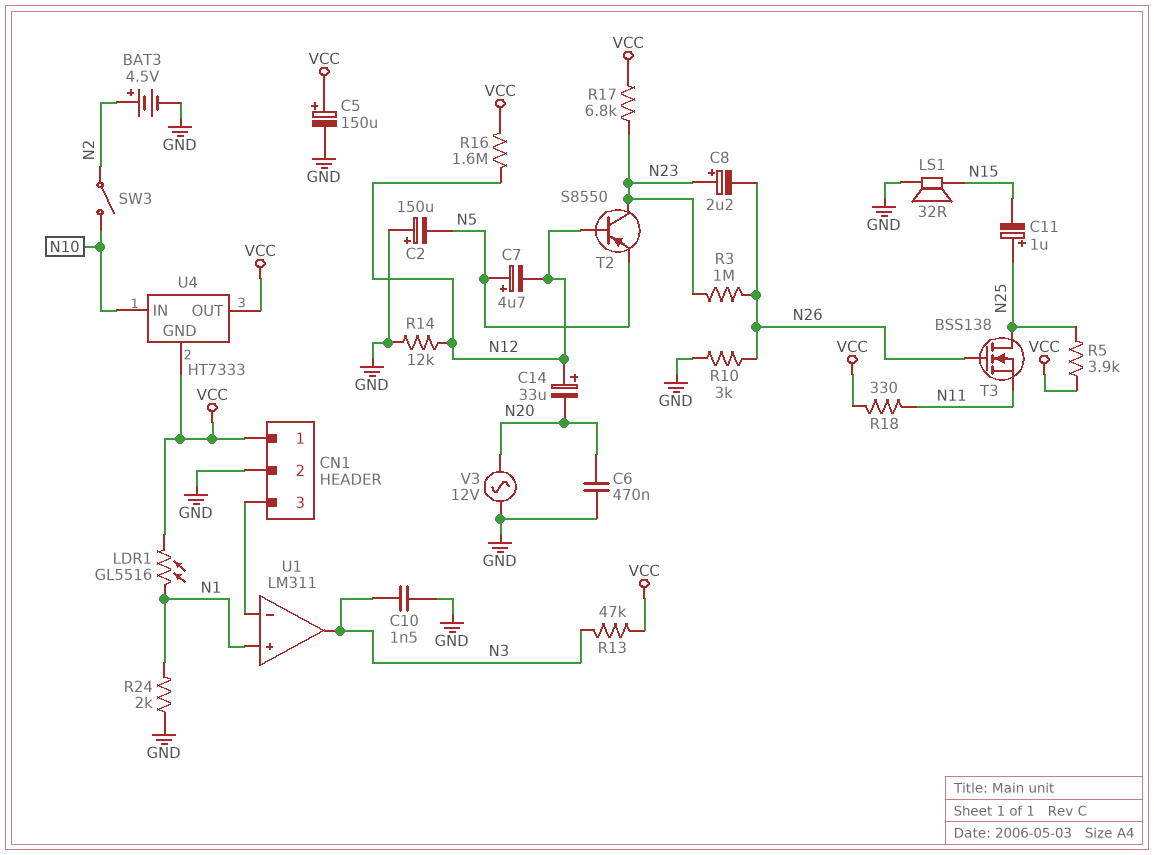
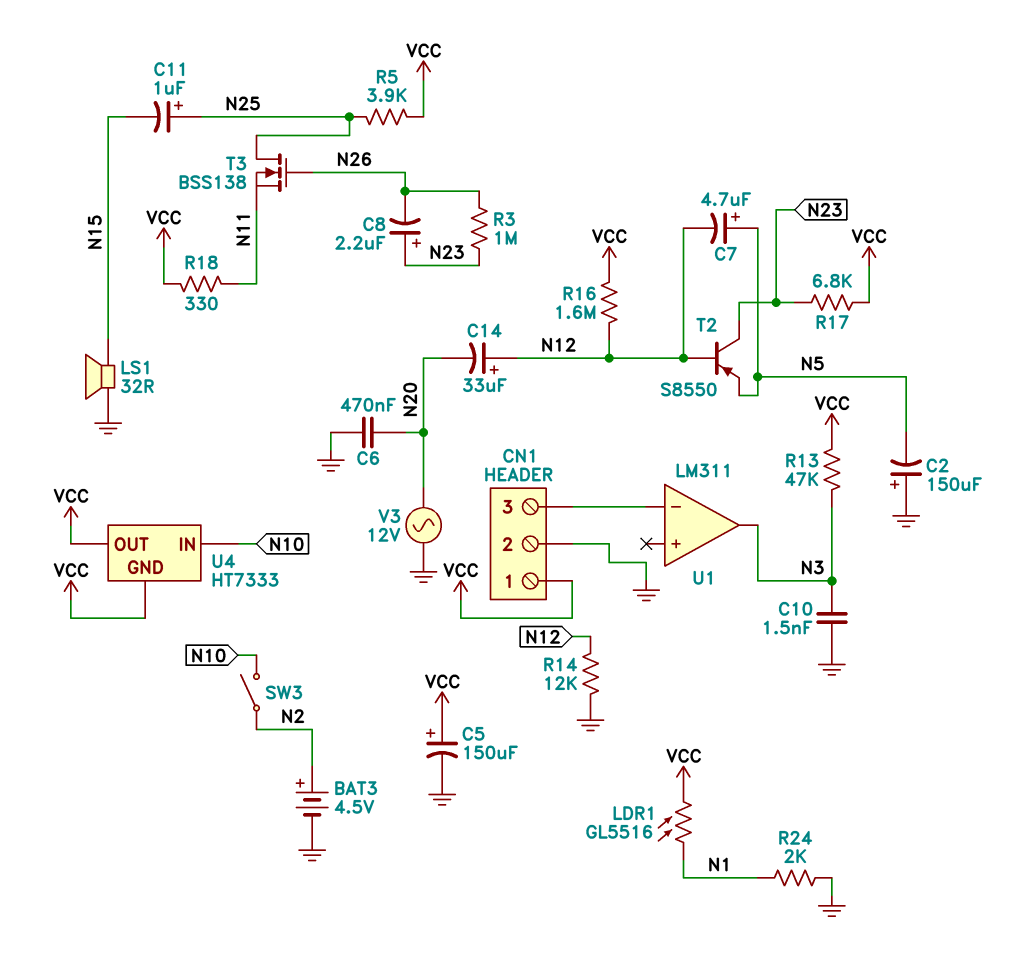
R10: 3k (GND, N26) -> none
U1 pin in+: N1 -> none

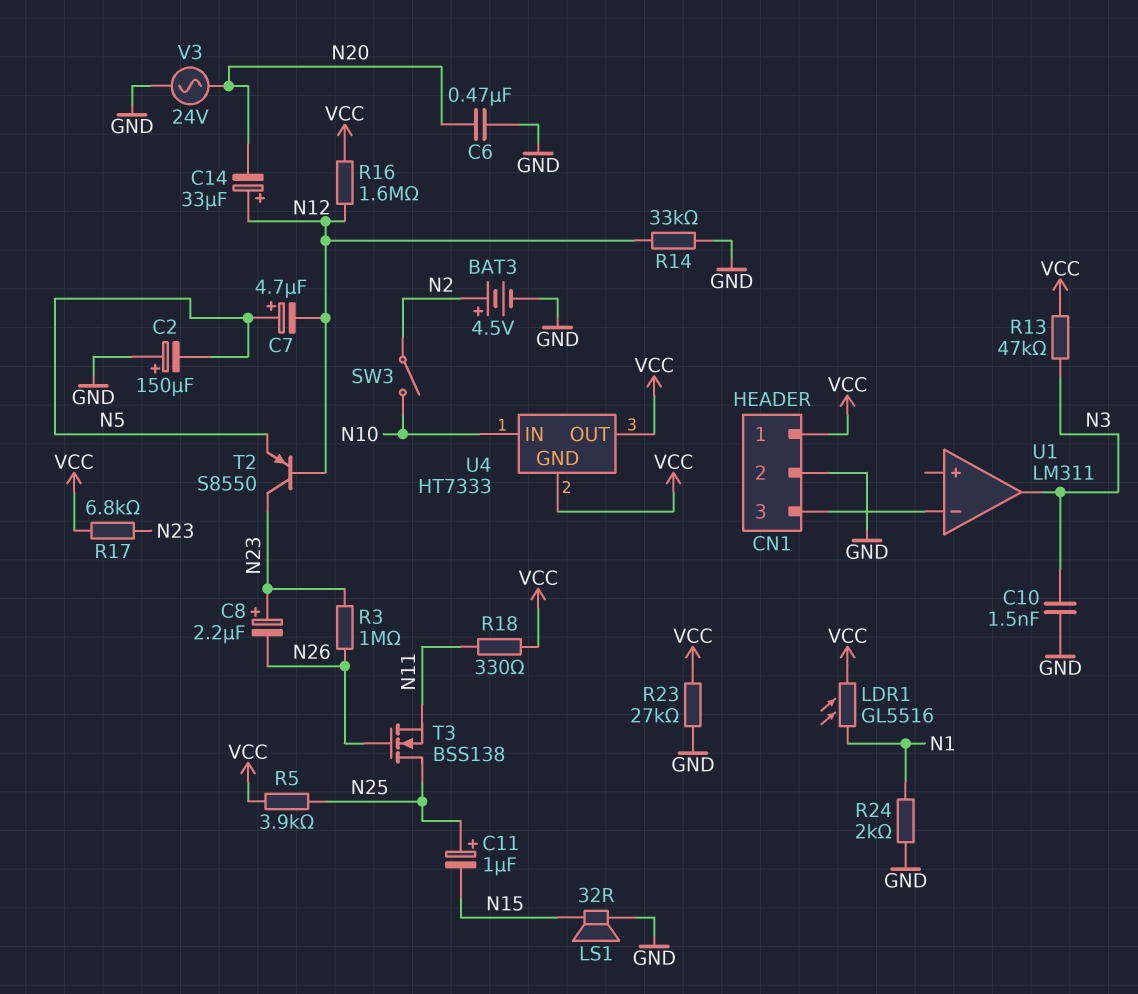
C5: 150uF (plus VCC, minus GND) -> none
R14: 12k (GND, N12) -> 33k (GND, N12)
R23: none -> 27k (GND, VCC)
V3: AC 12V (GND, N20) -> AC 24V (GND, N20)

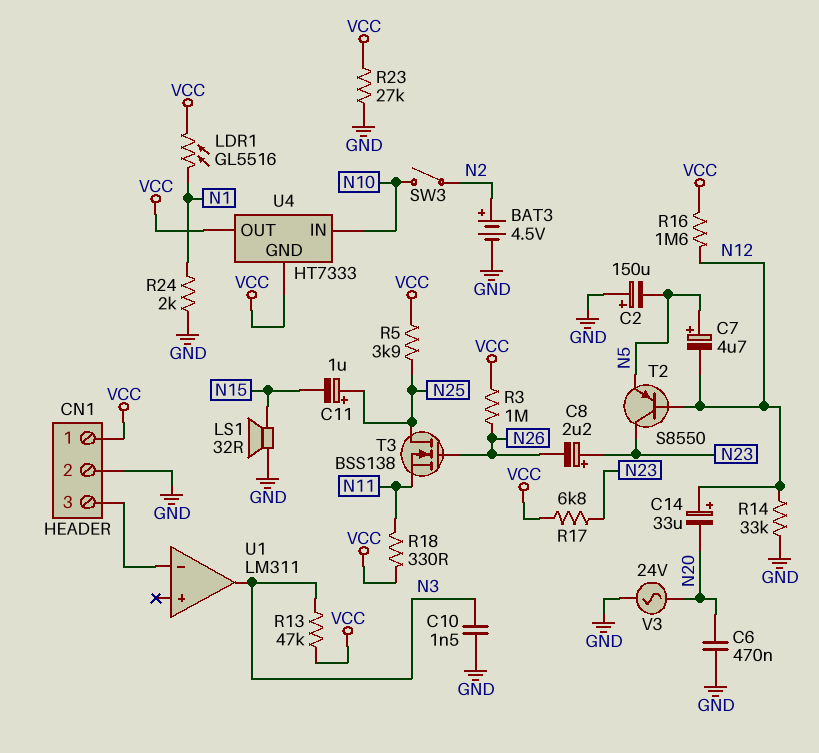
R3: 1M (N23, N26) -> 1M (N26, VCC)

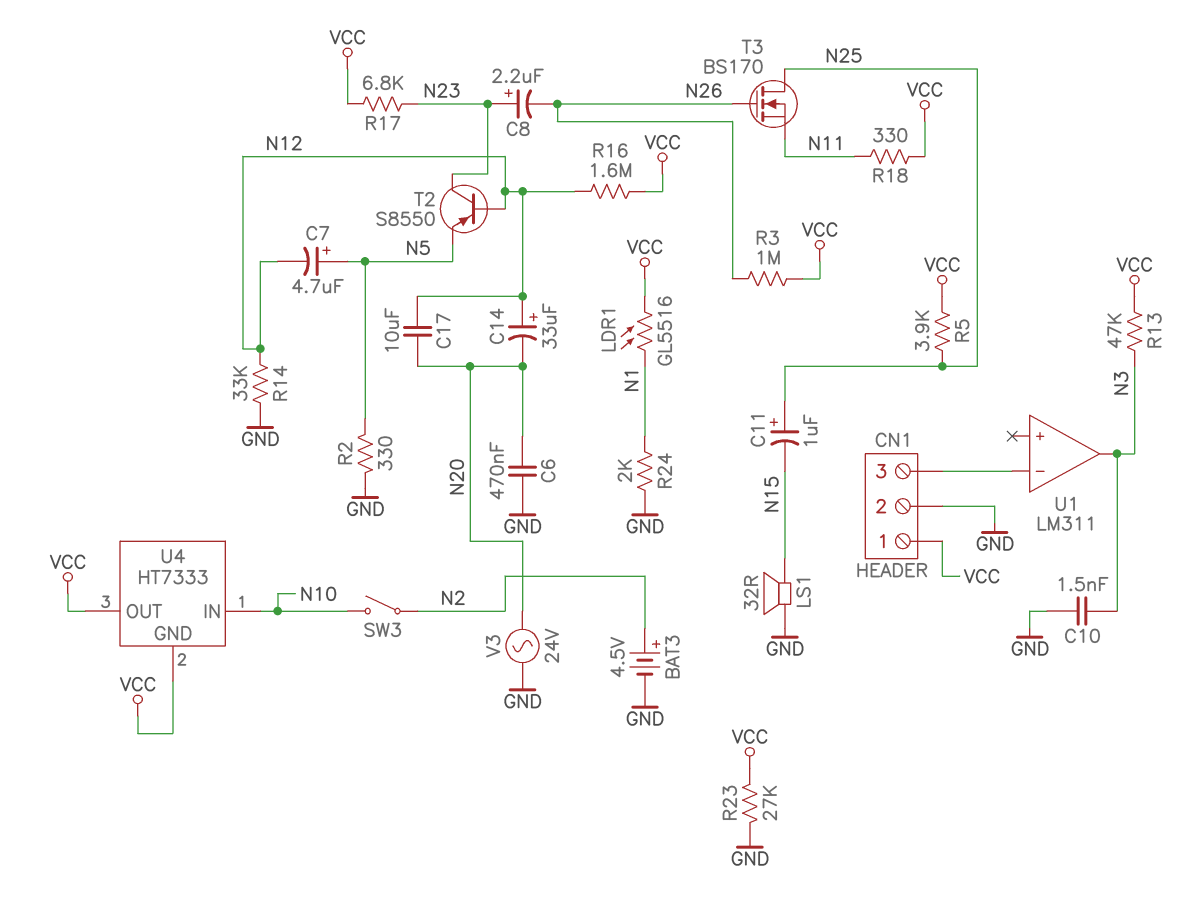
C2: 150uF (plus GND, minus N5) -> none
C17: none -> 10uF (N12, N20)
R2: none -> 330 (GND, N5)
T3: NMOS BSS138 (G N26, D N25, S N11) -> NMOS BS170 (G N26, D N25, S N11)

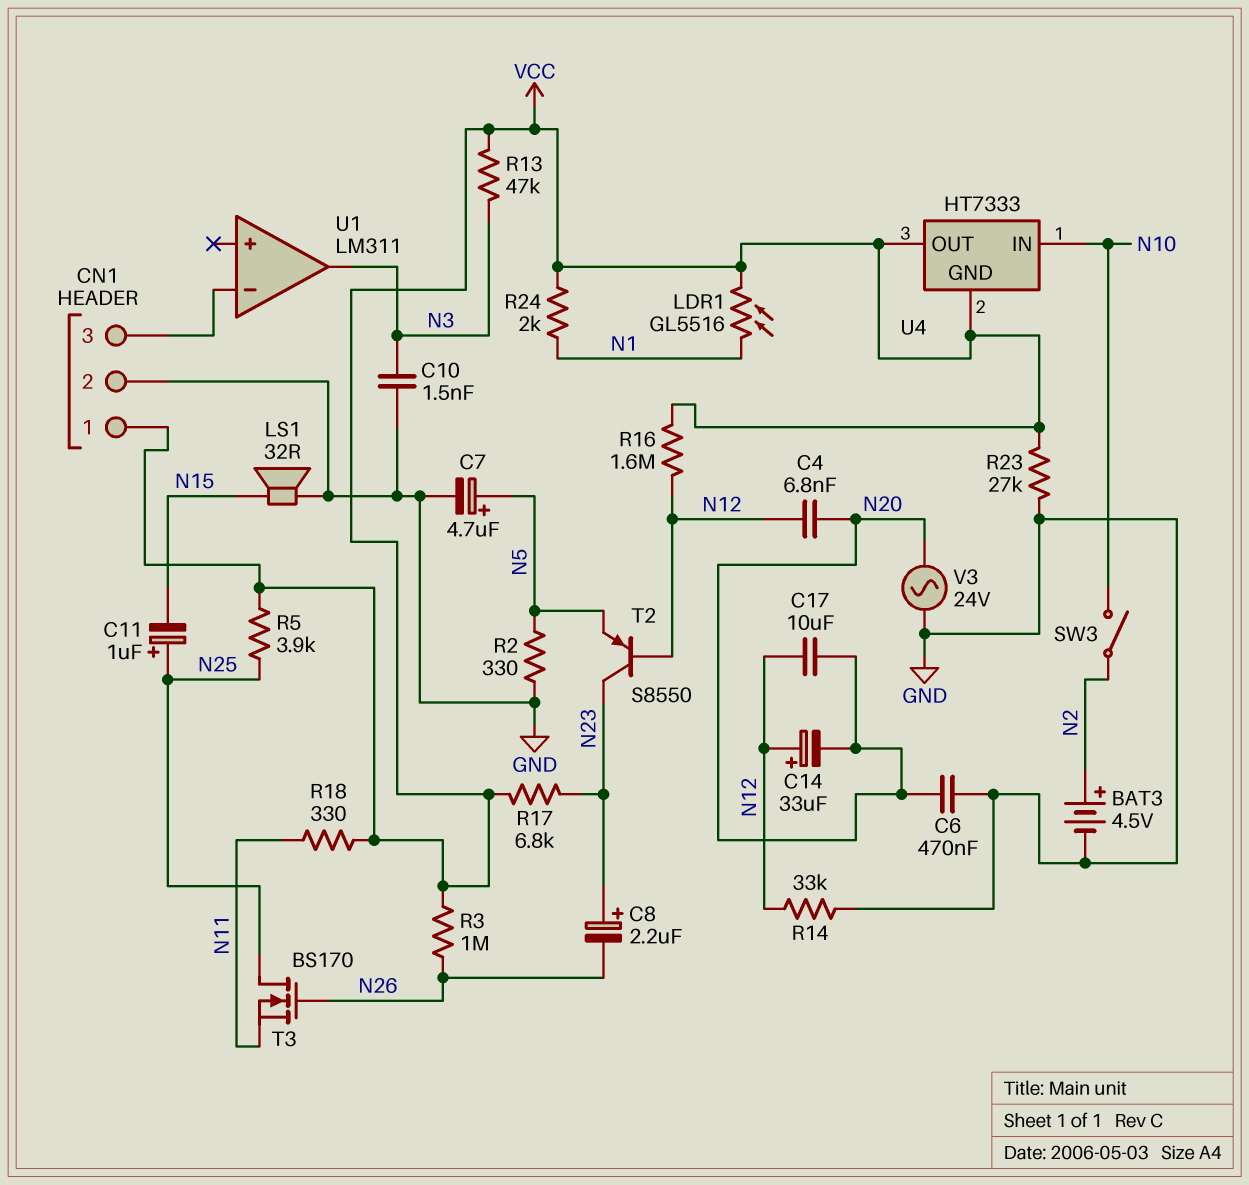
C4: none -> 6.8nF (N12, N20)
C7: 4.7uF (plus N5, minus N12) -> 4.7uF (plus N5, minus GND)
R24: 2k (GND, N1) -> 2k (N1, VCC)

